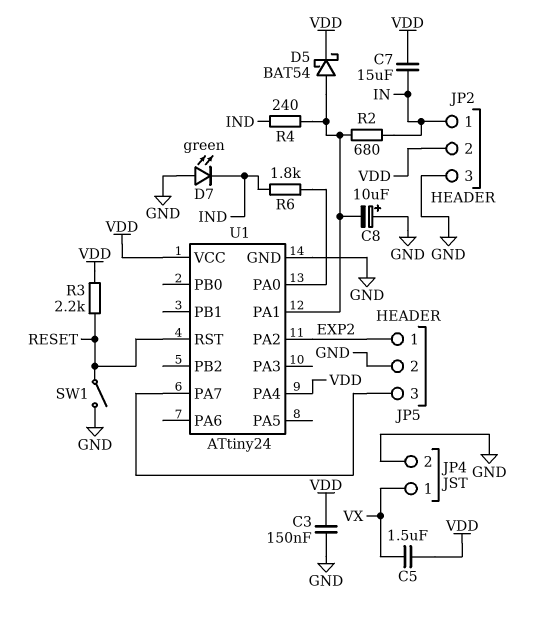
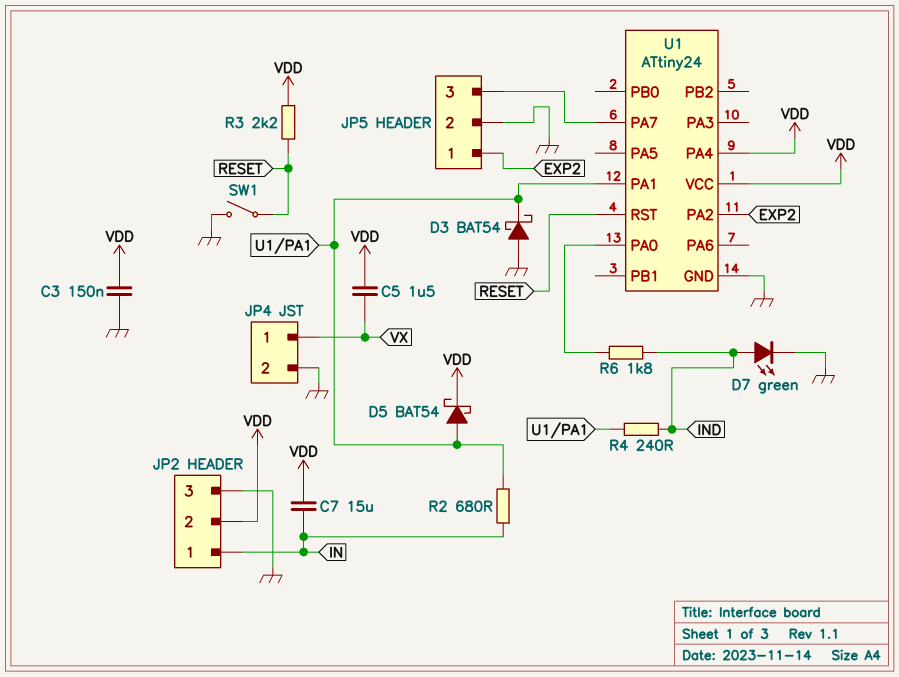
C8: 10uF (plus GND, minus U1/PA1) -> none
D3: none -> schottky BAT54 (A GND, K U1/PA1)
D7: LED green (A GND, K IND) -> LED green (A IND, K GND)

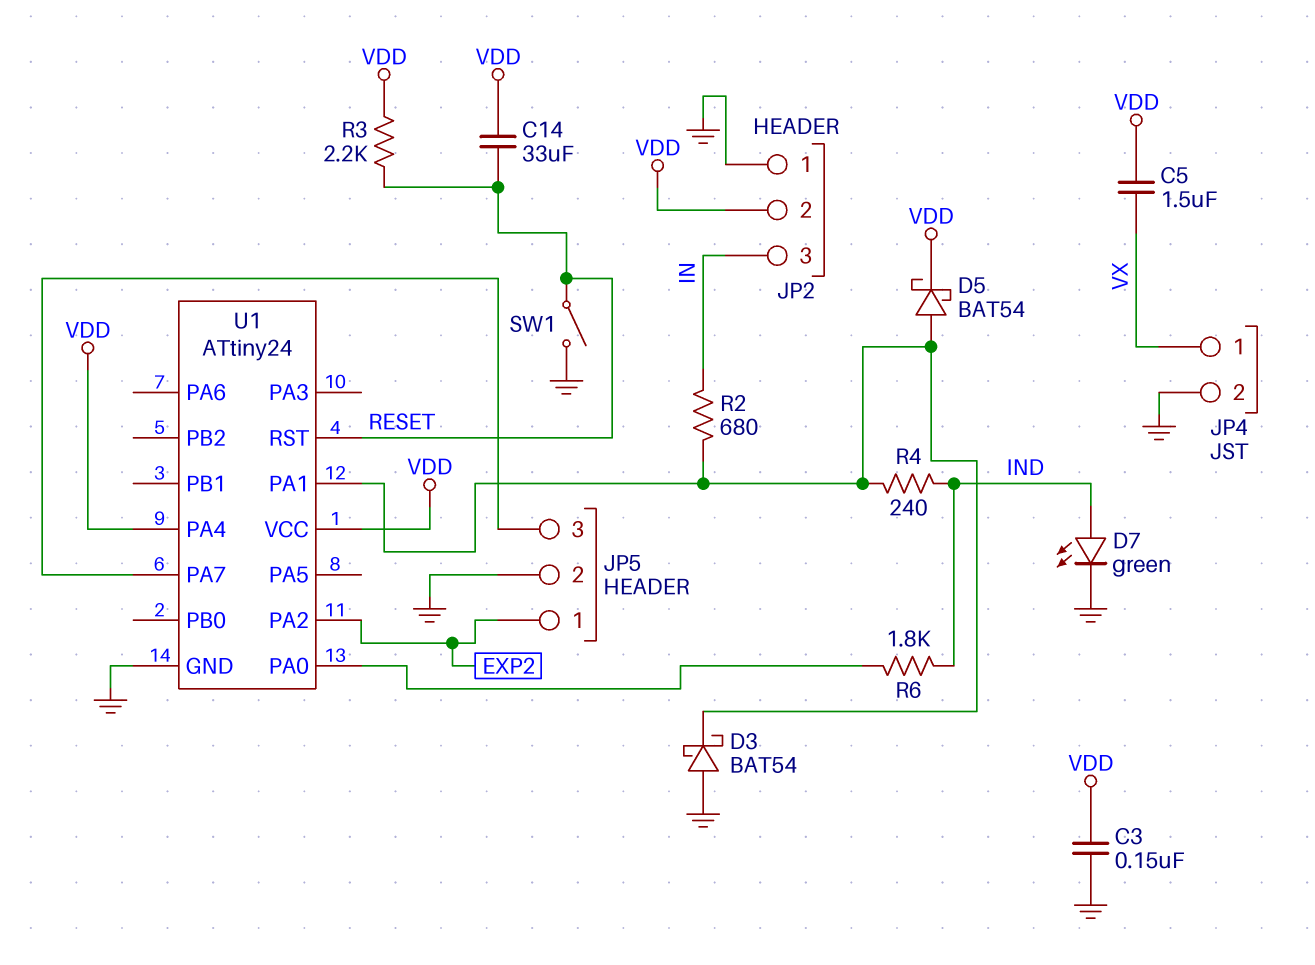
C7: 15uF (IN, VDD) -> none
C14: none -> 33uF (RESET, VDD)
JP2 pin 1: IN -> GND
JP2 pin 3: GND -> IN

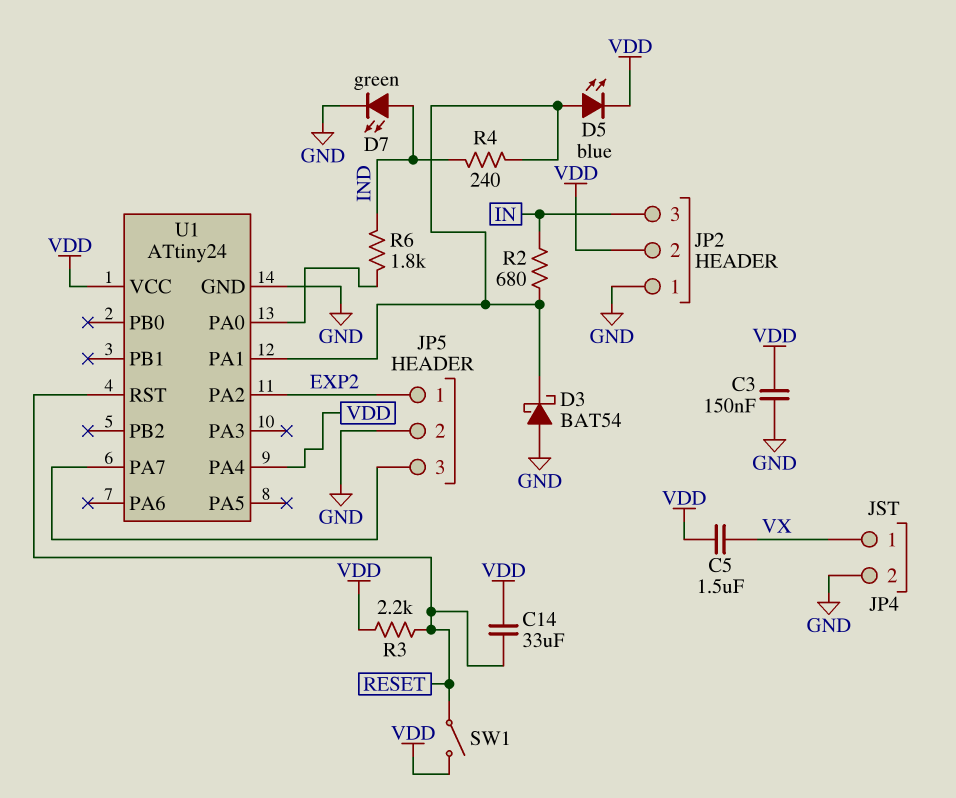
D5: schottky BAT54 (A U1/PA1, K VDD) -> LED blue (A U1/PA1, K VDD)
SW1: switch (GND, RESET) -> switch (RESET, VDD)

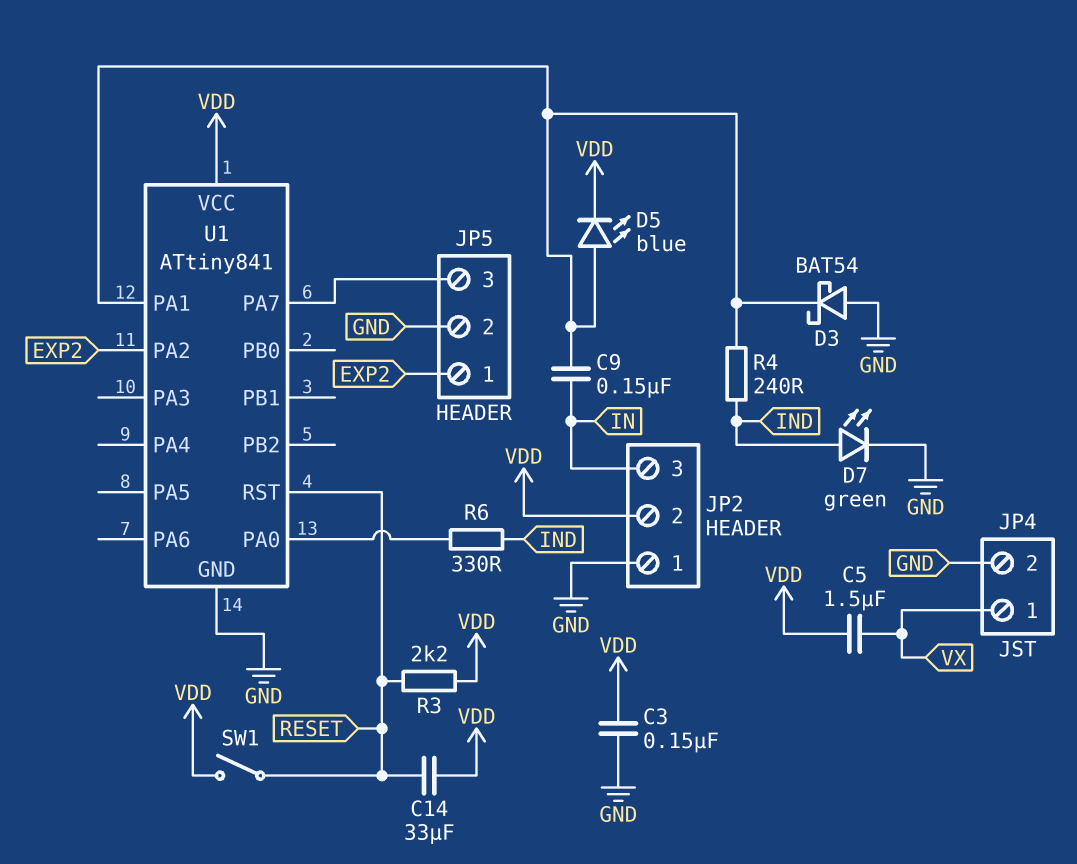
C9: none -> 150nF (IN, U1/PA1)
R2: 680 (IN, U1/PA1) -> none
R6: 1.8k (IND, U1/PA0) -> 330 (IND, U1/PA0)
U1: ATtiny24 -> ATtiny841
U1 pin PA4: VDD -> none

